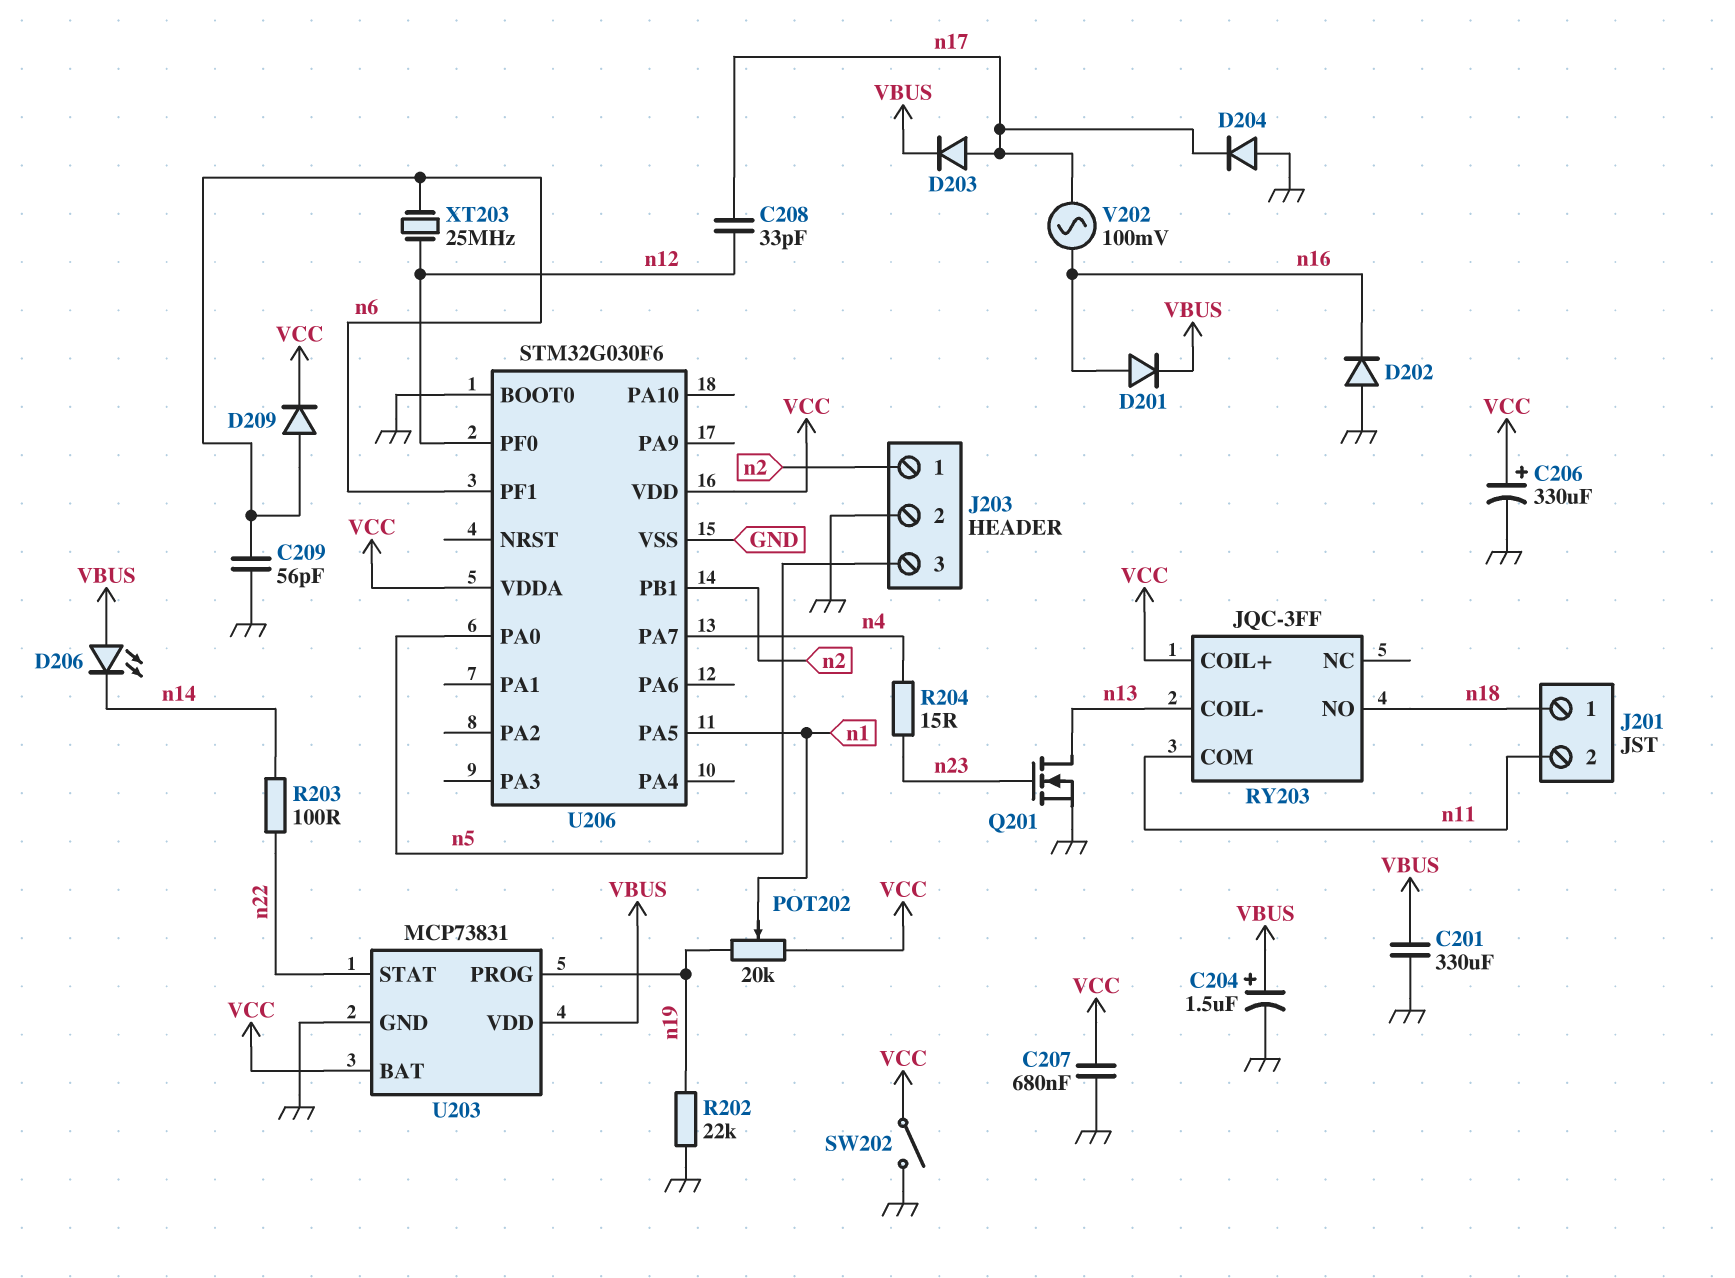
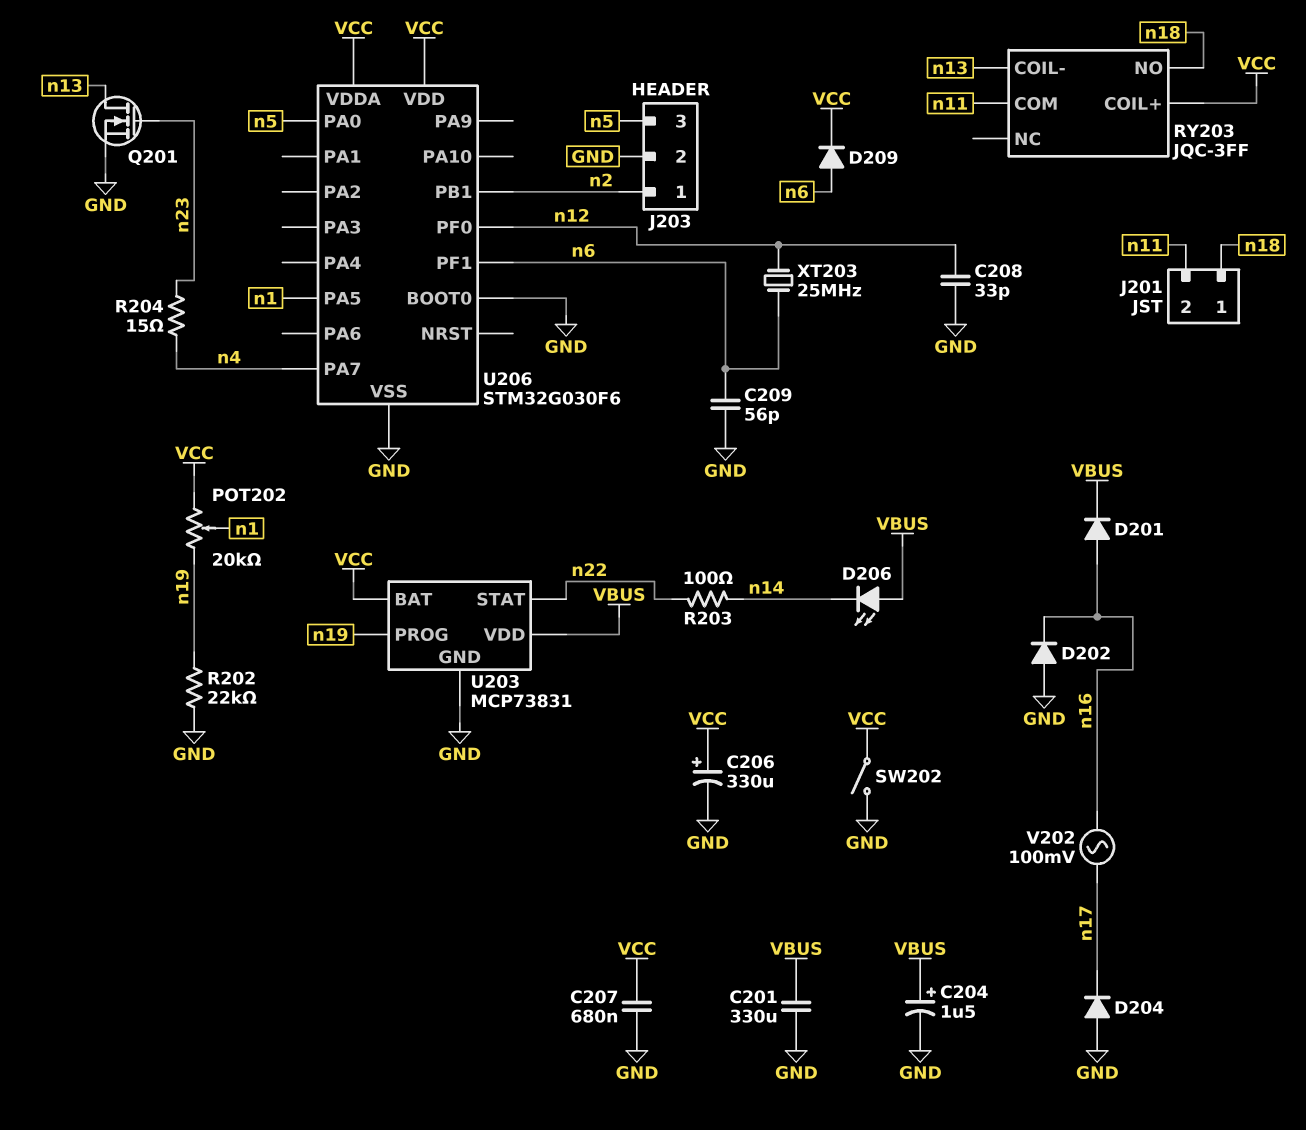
C208: 33pF (n12, n17) -> 33pF (GND, n12)
D203: diode (A n17, K VBUS) -> none

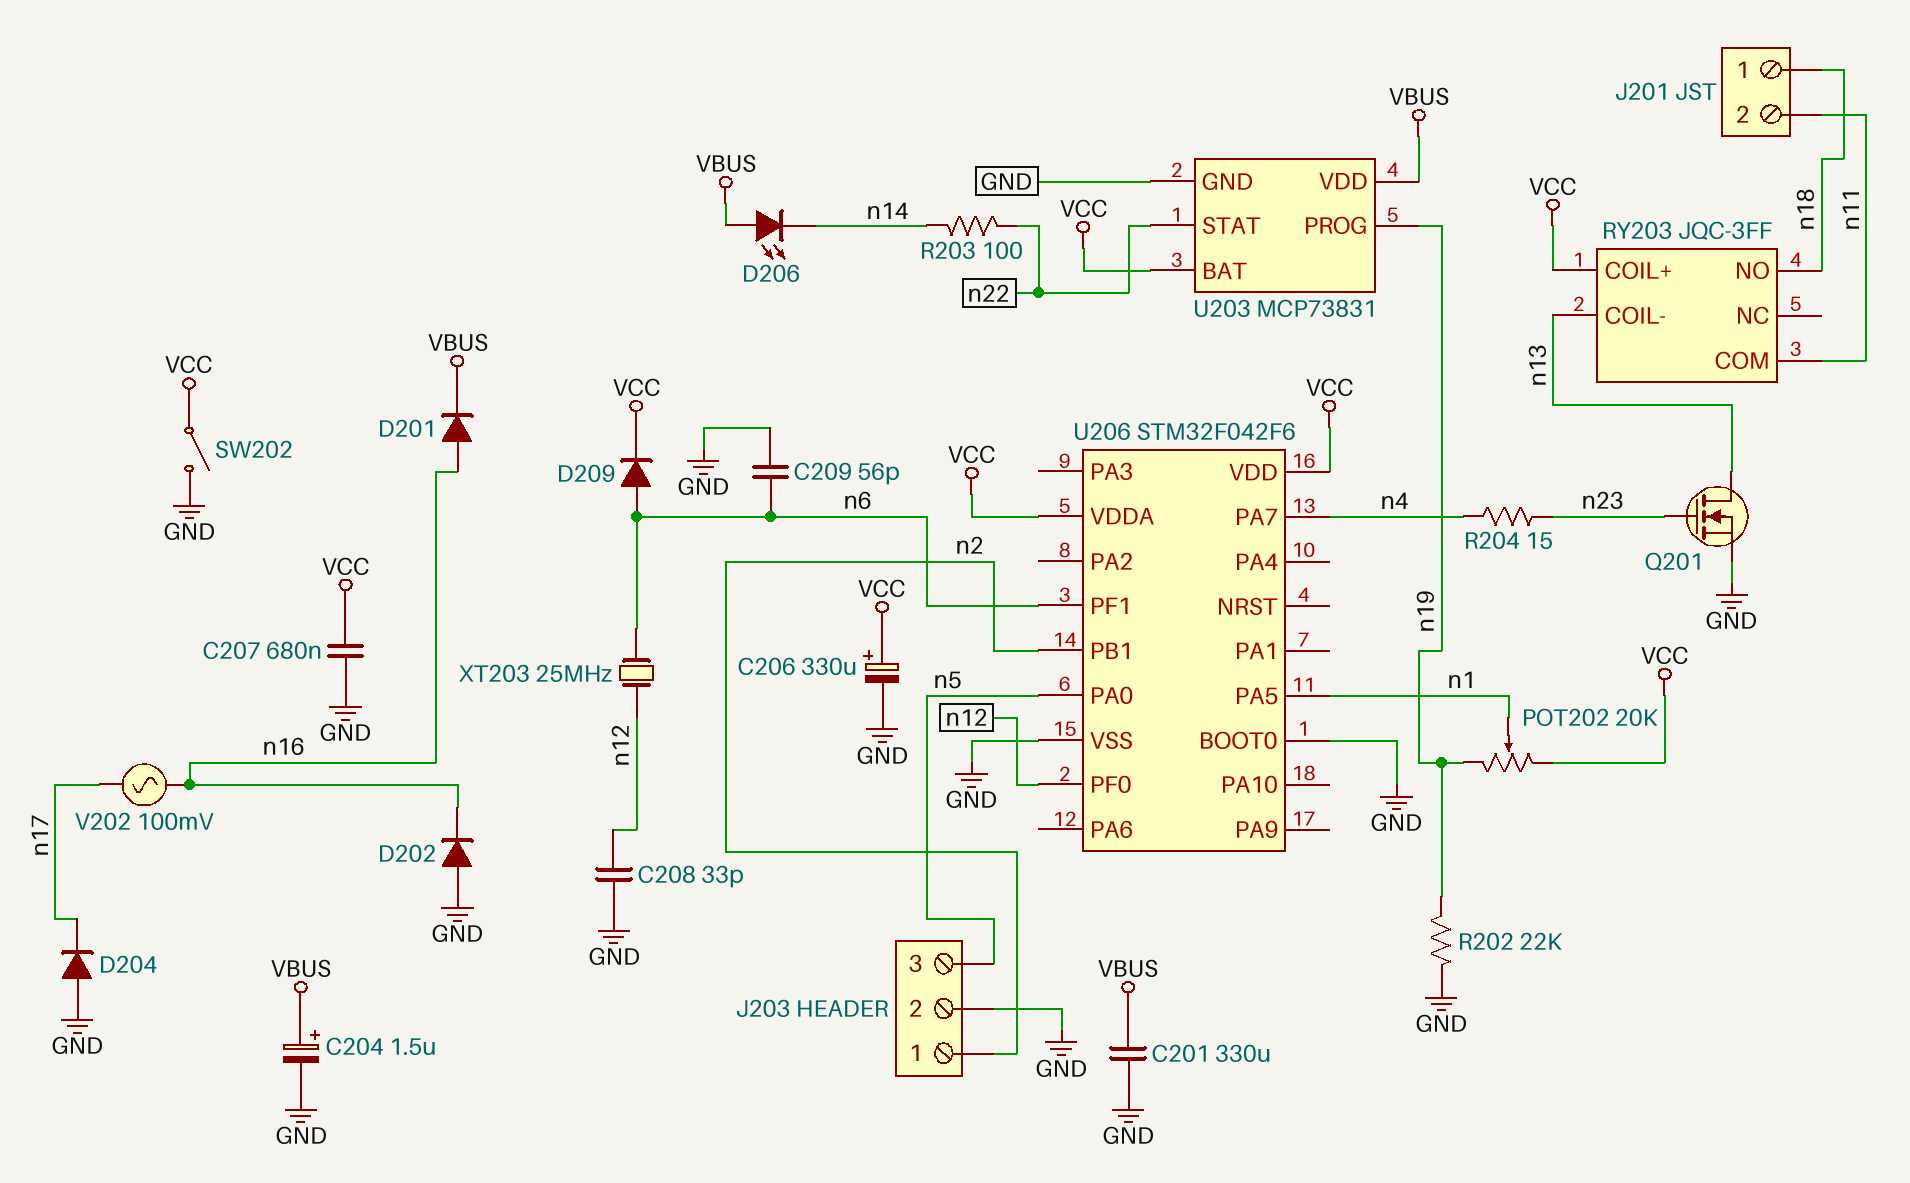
U206: STM32G030F6 -> STM32F042F6

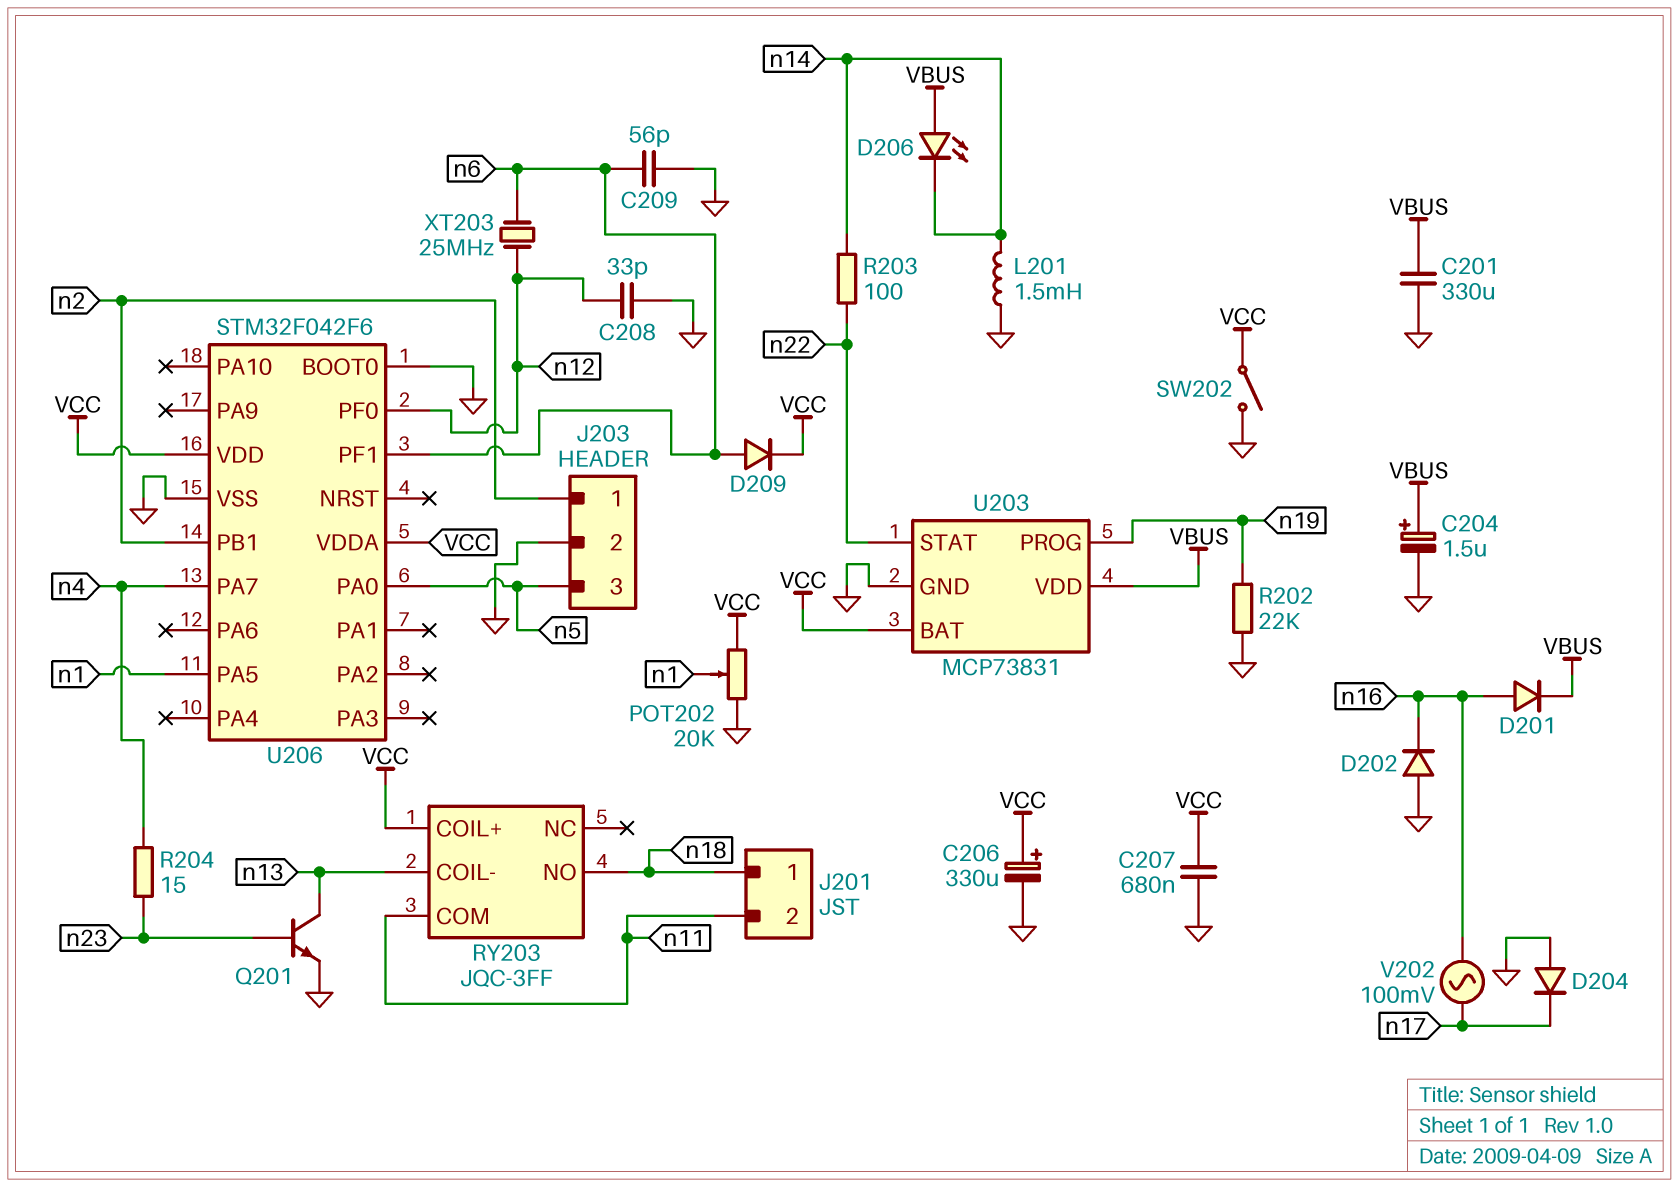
L201: none -> 1.5mH (GND, n14)
POT202: 20k (VCC, n19, wiper n1) -> 20k (GND, VCC, wiper n1)
Q201: NMOS (G n23, D n13, S GND) -> NPN (B n23, C n13, E GND)

